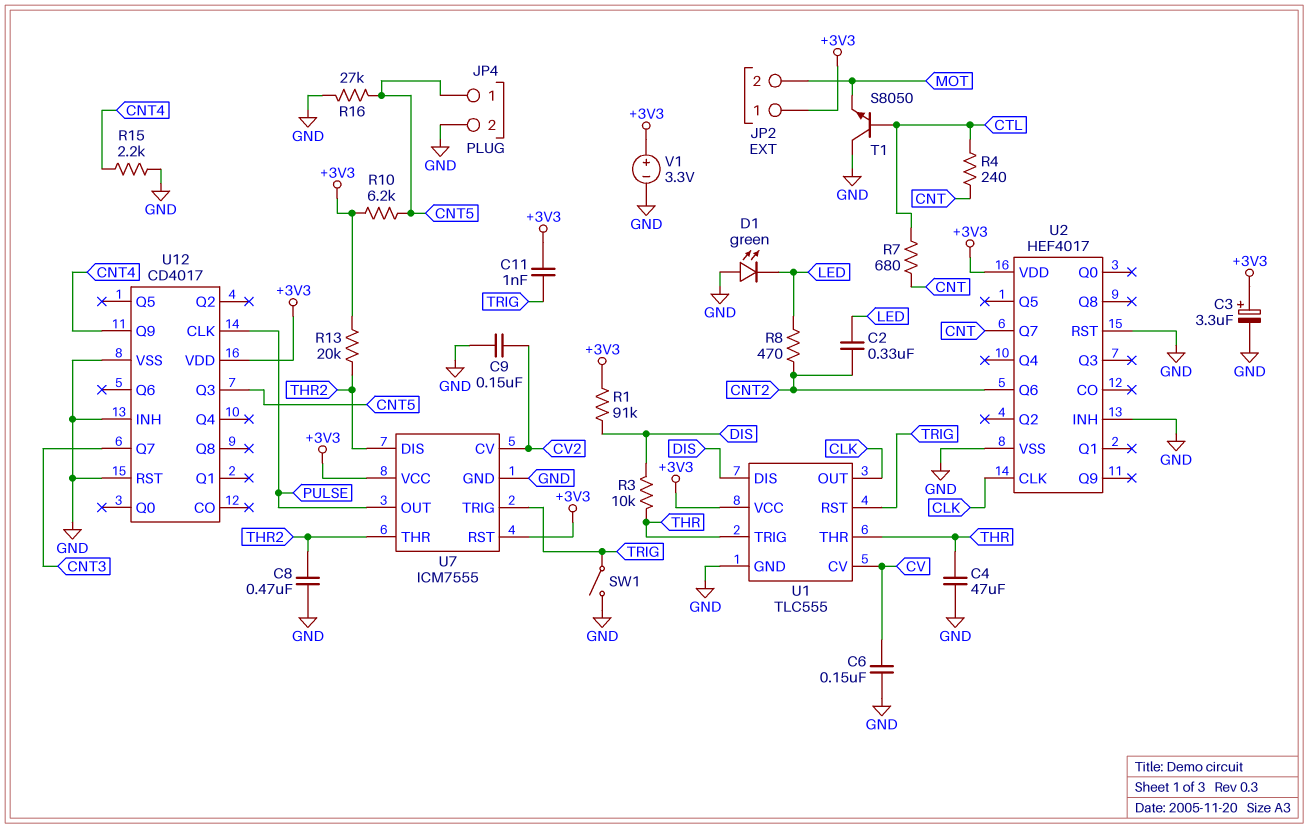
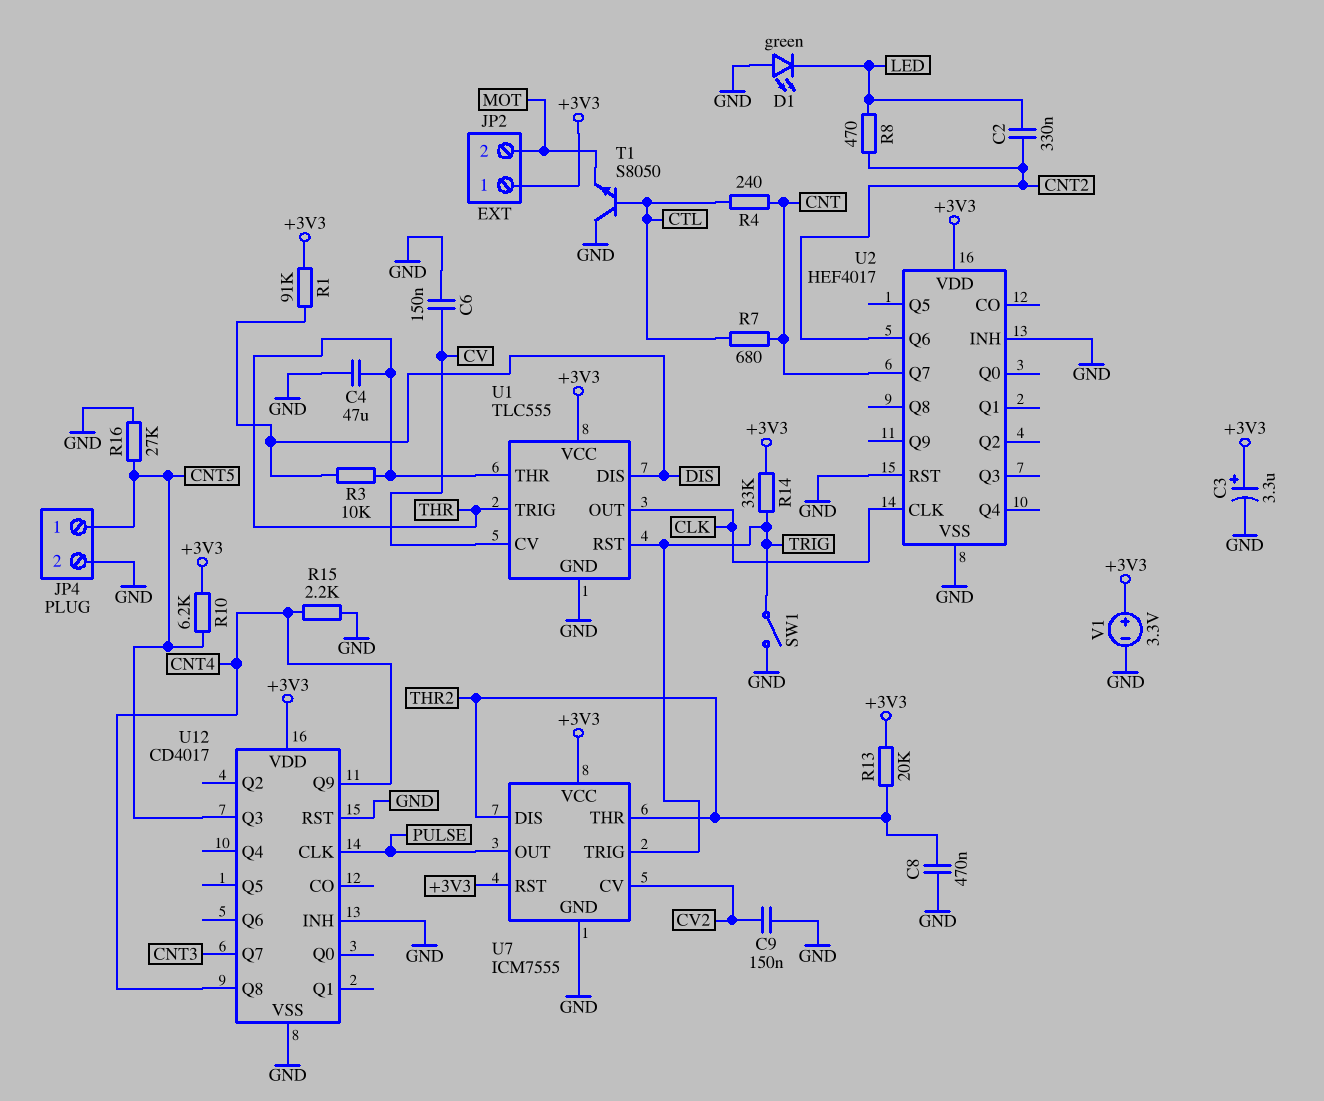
C11: 1nF (+3V3, TRIG) -> none
R14: none -> 33k (+3V3, TRIG)
U12 pin Q8: none -> CNT4

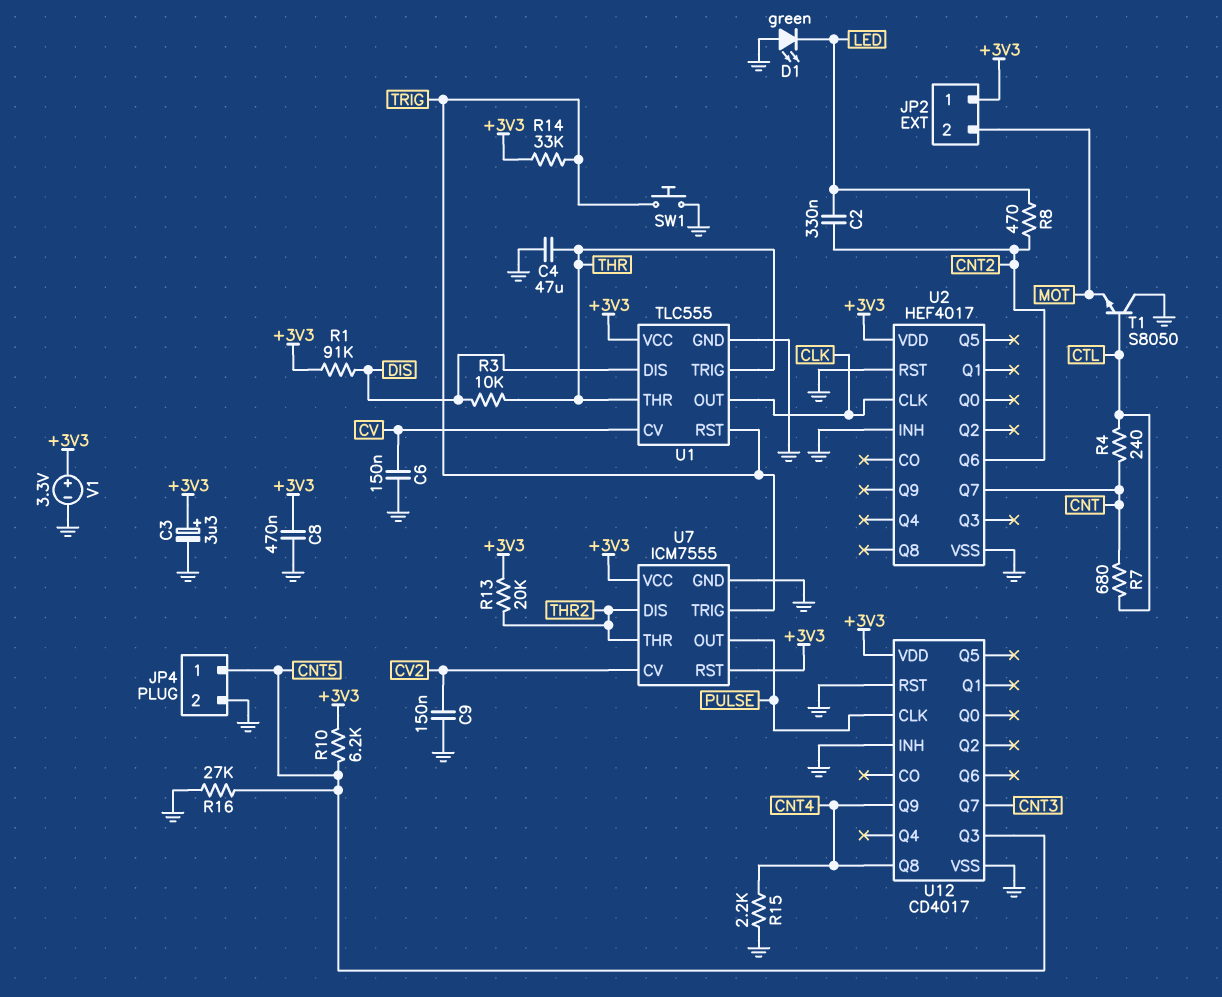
C8: 470nF (GND, THR2) -> 470nF (+3V3, GND)
SW1: switch (GND, TRIG) -> button (GND, TRIG)

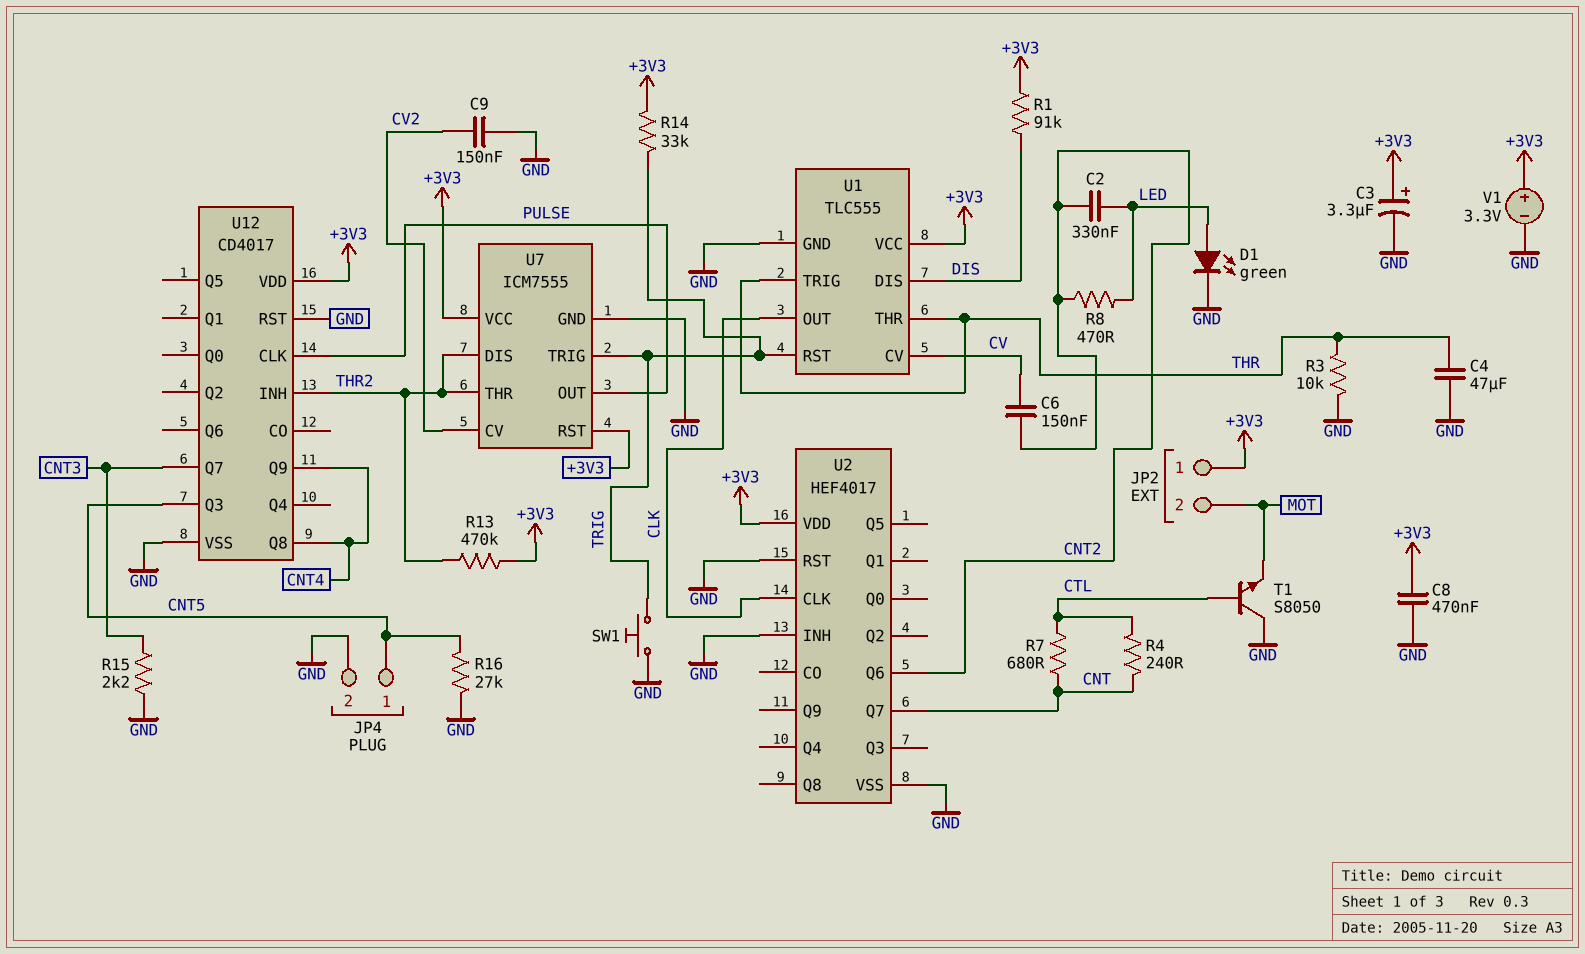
C6: 150nF (CV, GND) -> 150nF (CNT2, CV)
D1: LED green (A GND, K LED) -> LED green (A LED, K GND)
R3: 10k (DIS, THR) -> 10k (GND, THR)
R10: 6.2k (+3V3, CNT5) -> none
R13: 20k (+3V3, THR2) -> 470k (+3V3, THR2)
R15: 2.2k (CNT4, GND) -> 2.2k (CNT3, GND)
U12 pin INH: GND -> THR2

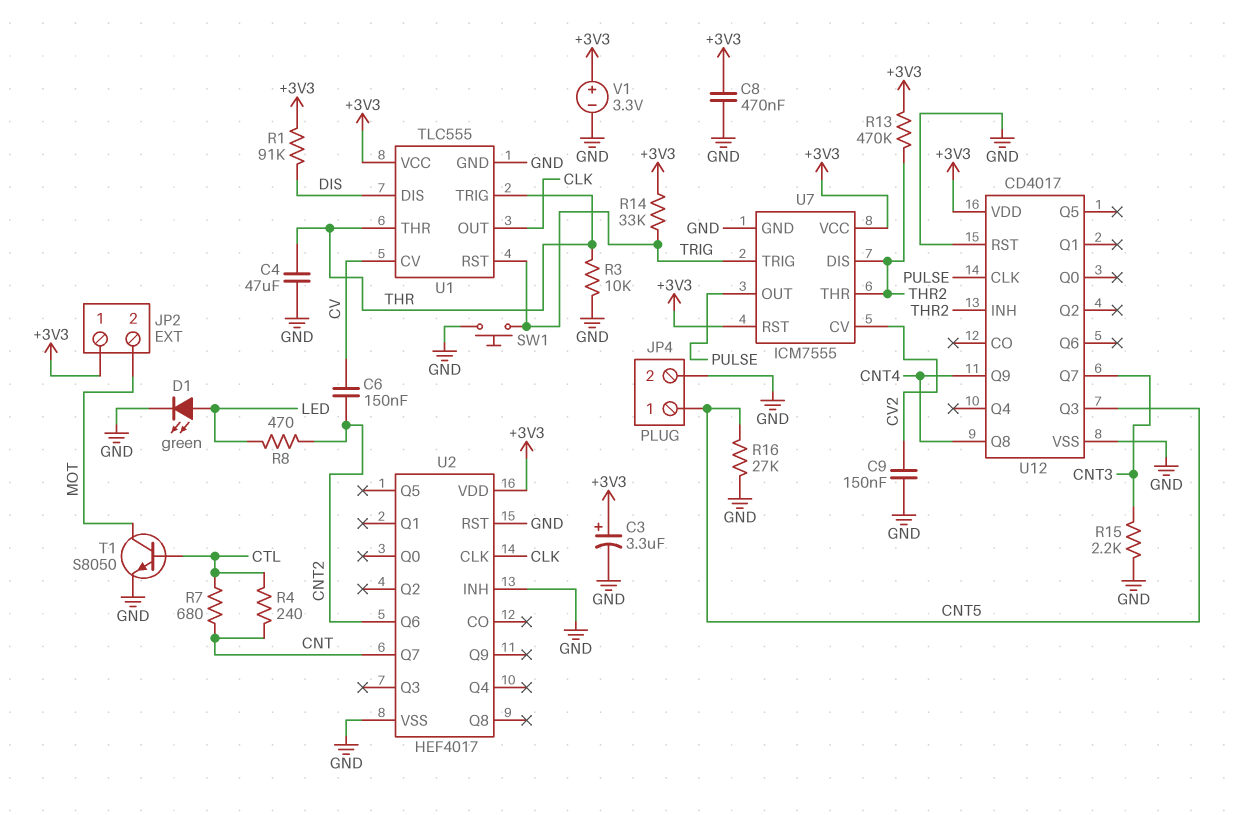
C2: 330nF (CNT2, LED) -> none
T1: NPN S8050 (B CTL, C GND, E MOT) -> NPN S8050 (B CTL, C MOT, E GND)

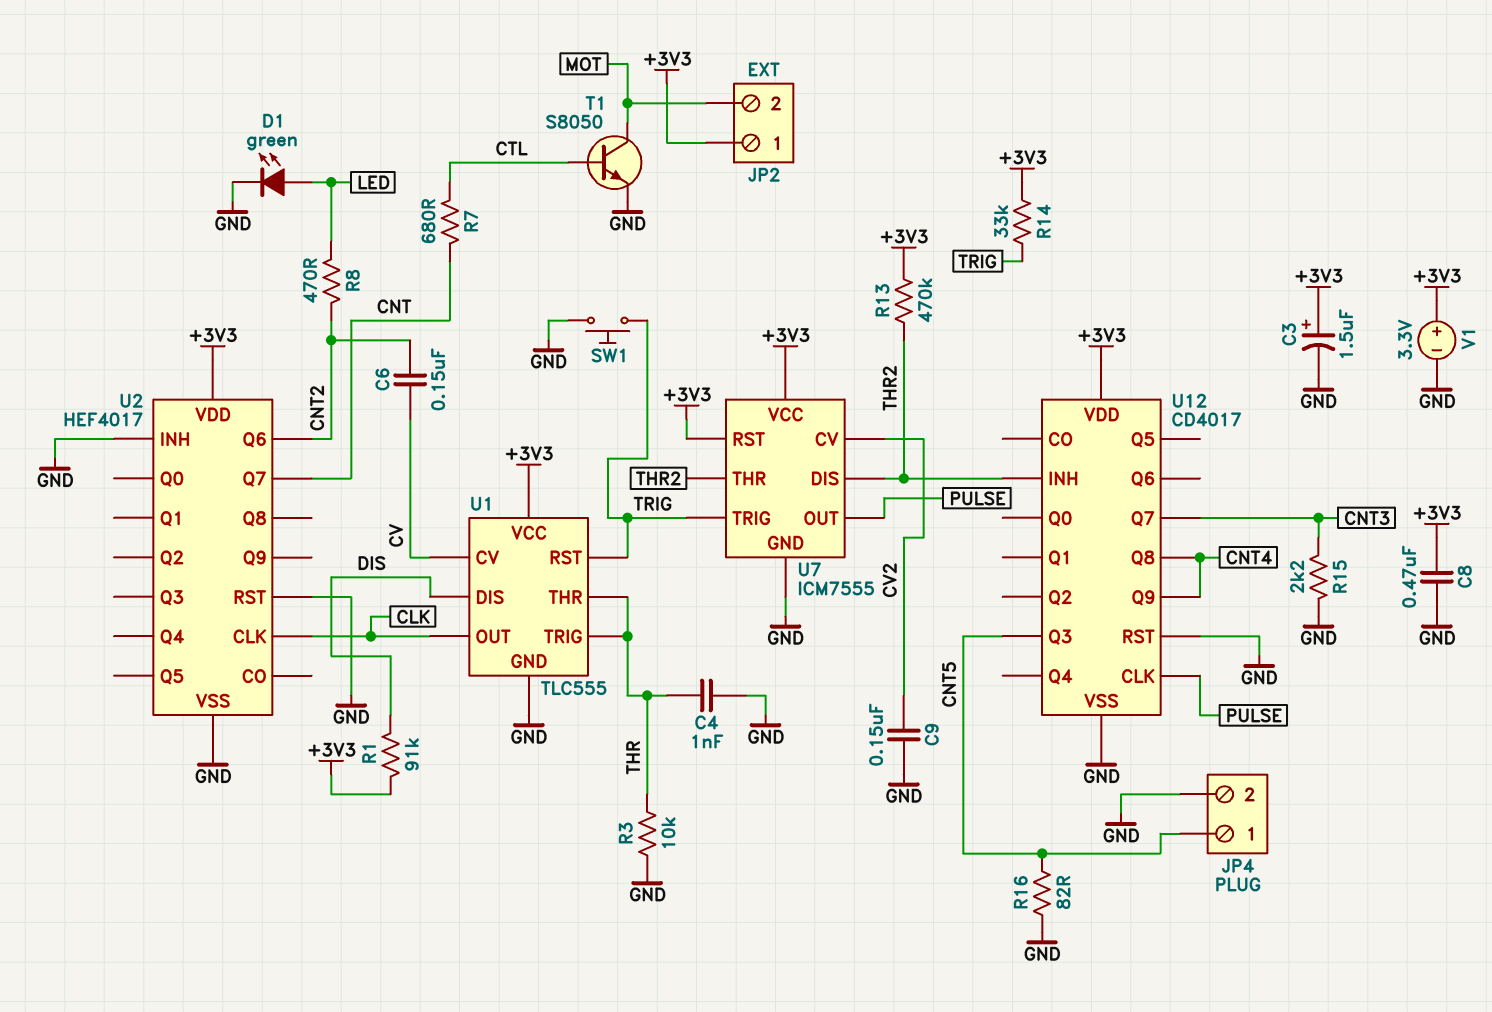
C3: 3.3uF (plus +3V3, minus GND) -> 1.5uF (plus +3V3, minus GND)
C4: 47uF (GND, THR) -> 1nF (GND, THR)
R4: 240 (CNT, CTL) -> none
R16: 27k (CNT5, GND) -> 82 (CNT5, GND)

